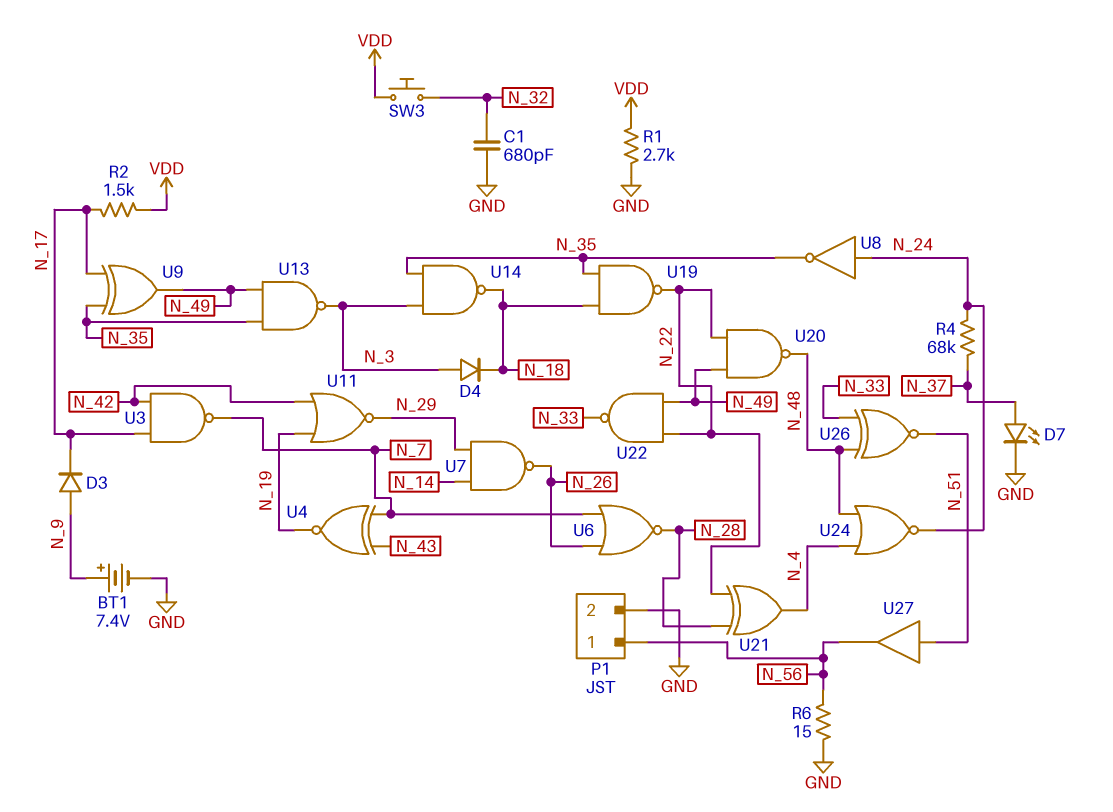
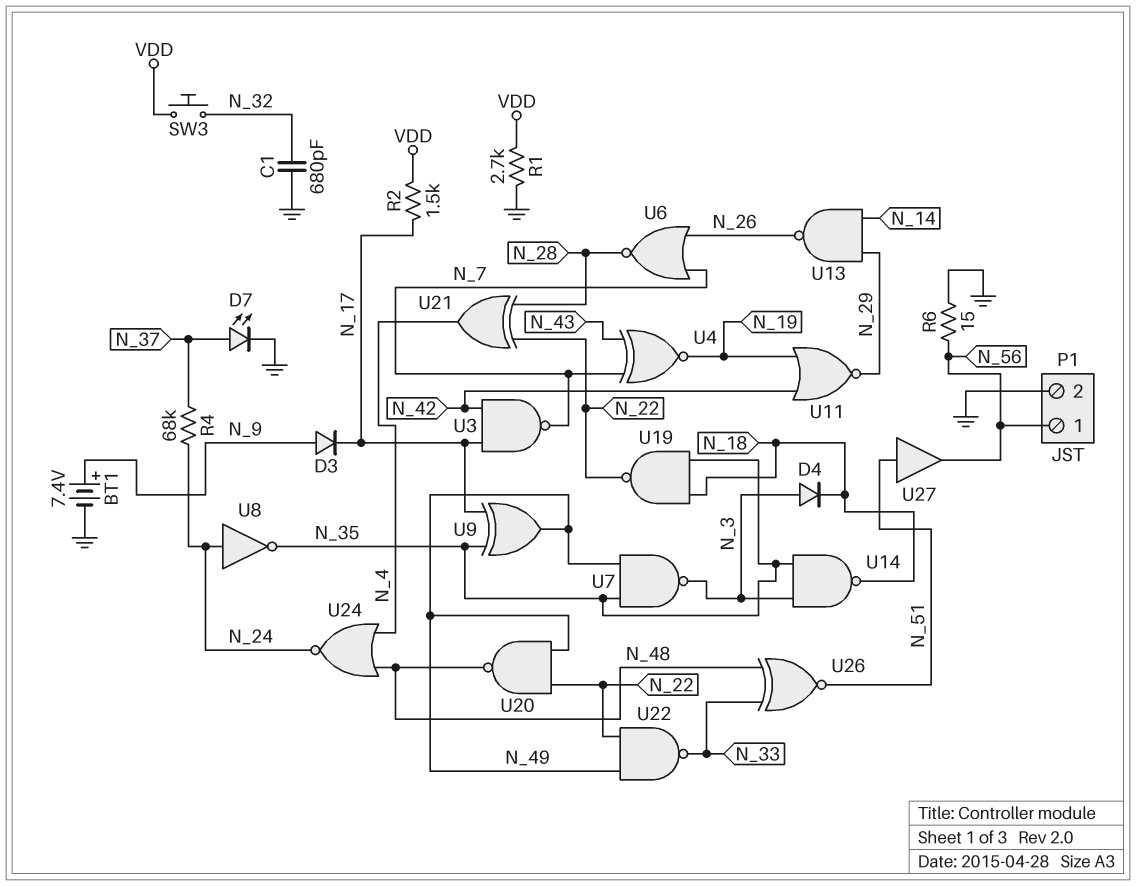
U7: NAND (in N_14, in N_29, out N_26) -> NAND (in N_35, in N_49, out N_3)
U13: NAND (in N_35, in N_49, out N_3) -> NAND (in N_14, in N_29, out N_26)

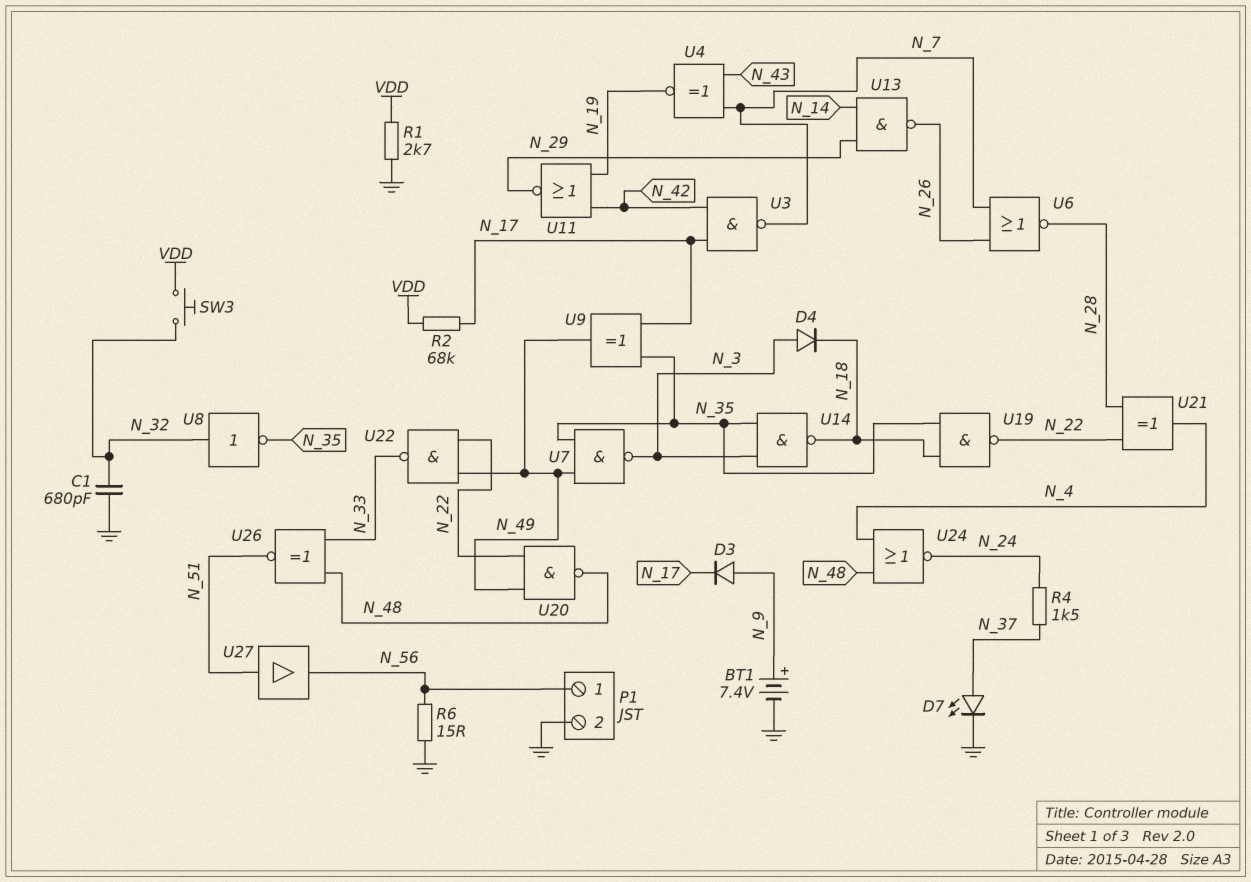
R2: 1.5k (N_17, VDD) -> 68k (N_17, VDD)
R4: 68k (N_24, N_37) -> 1.5k (N_24, N_37)
U8: NOT (in N_24, out N_35) -> NOT (in N_32, out N_35)

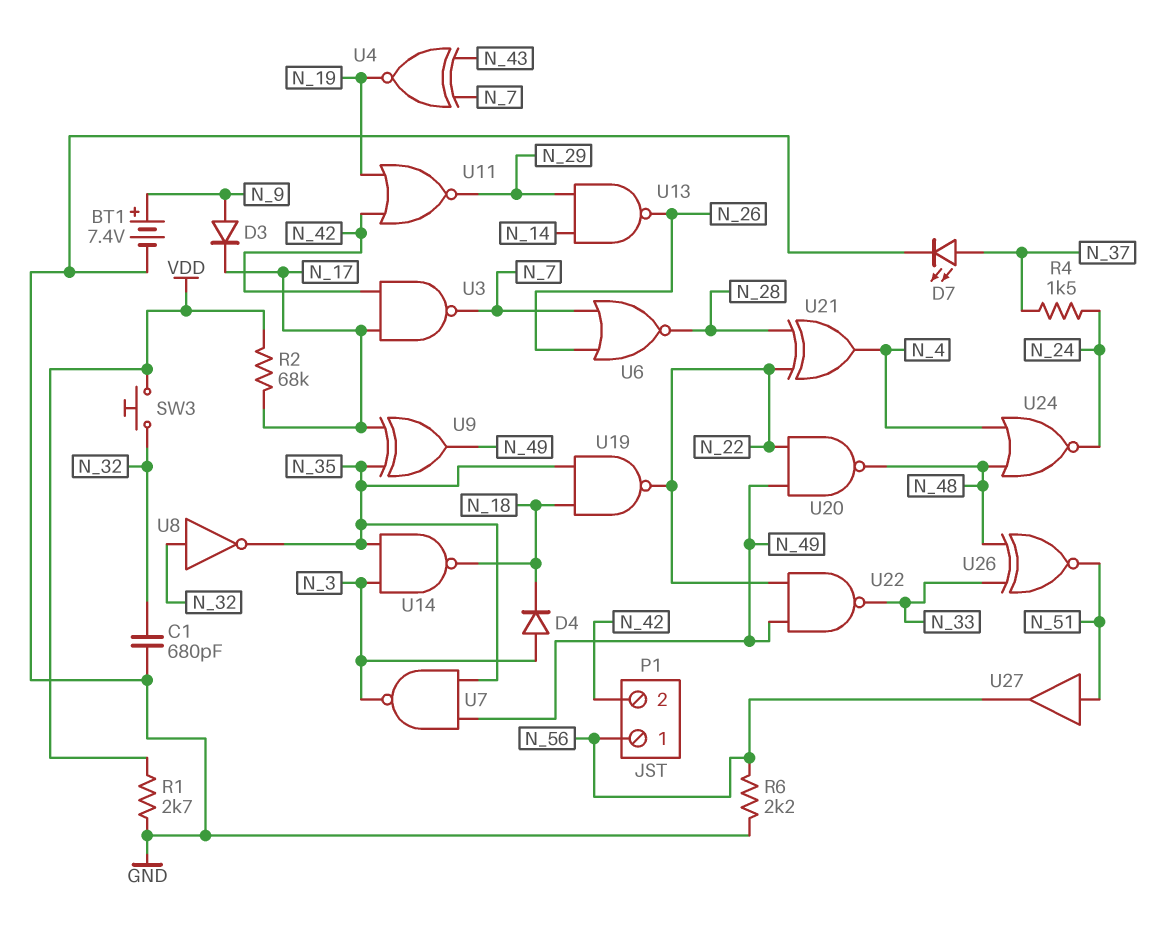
P1 pin 2: GND -> N_42
R6: 15 (GND, N_56) -> 2.2k (GND, N_56)

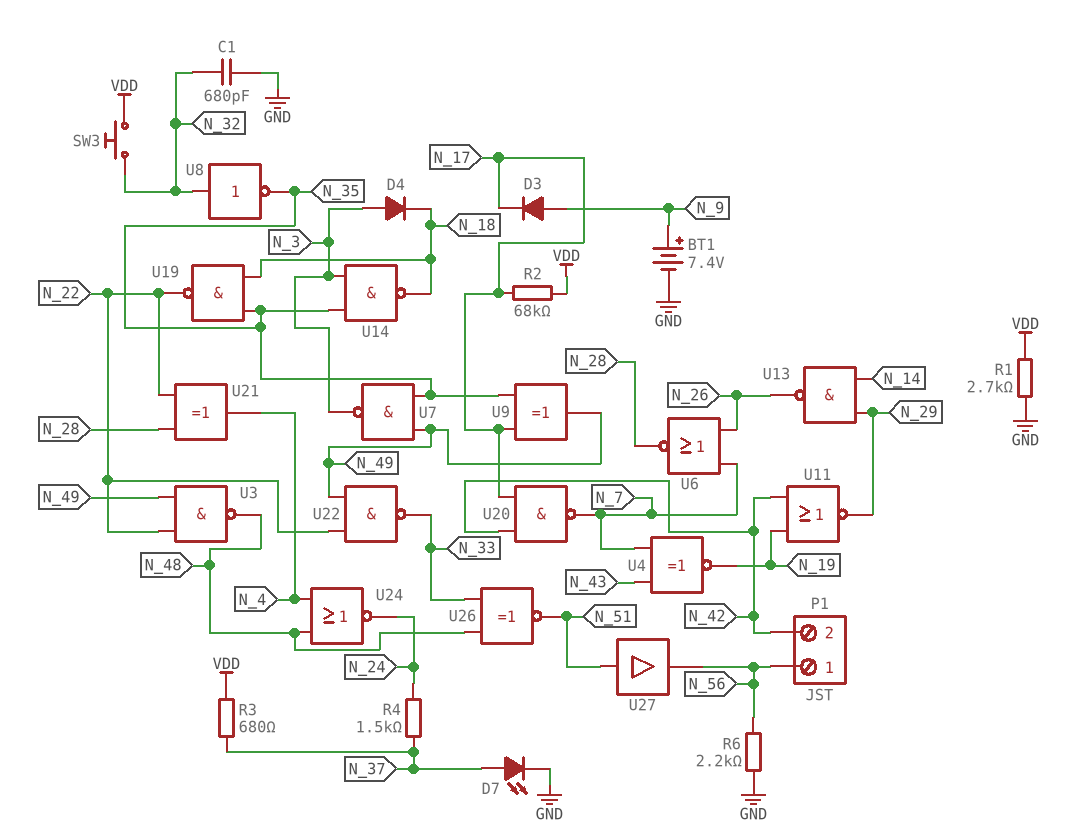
R3: none -> 680 (N_37, VDD)
U3: NAND (in N_17, in N_42, out N_7) -> NAND (in N_22, in N_49, out N_48)
U20: NAND (in N_22, in N_49, out N_48) -> NAND (in N_17, in N_42, out N_7)

